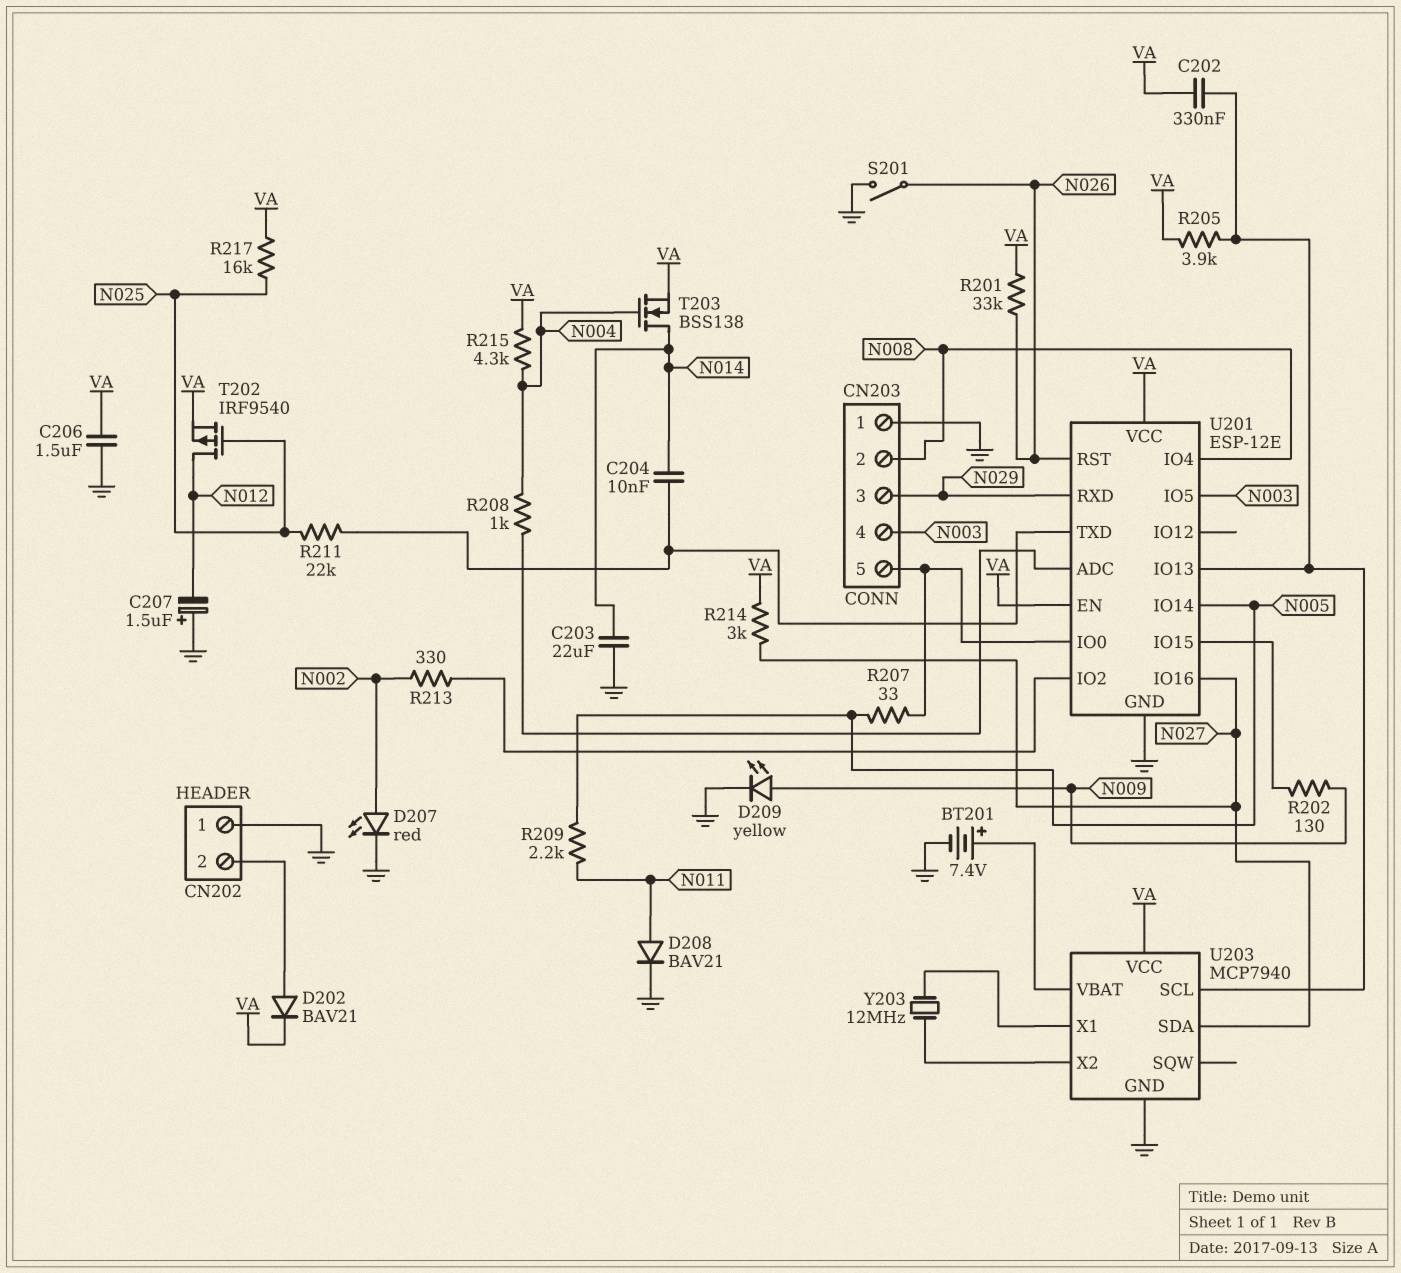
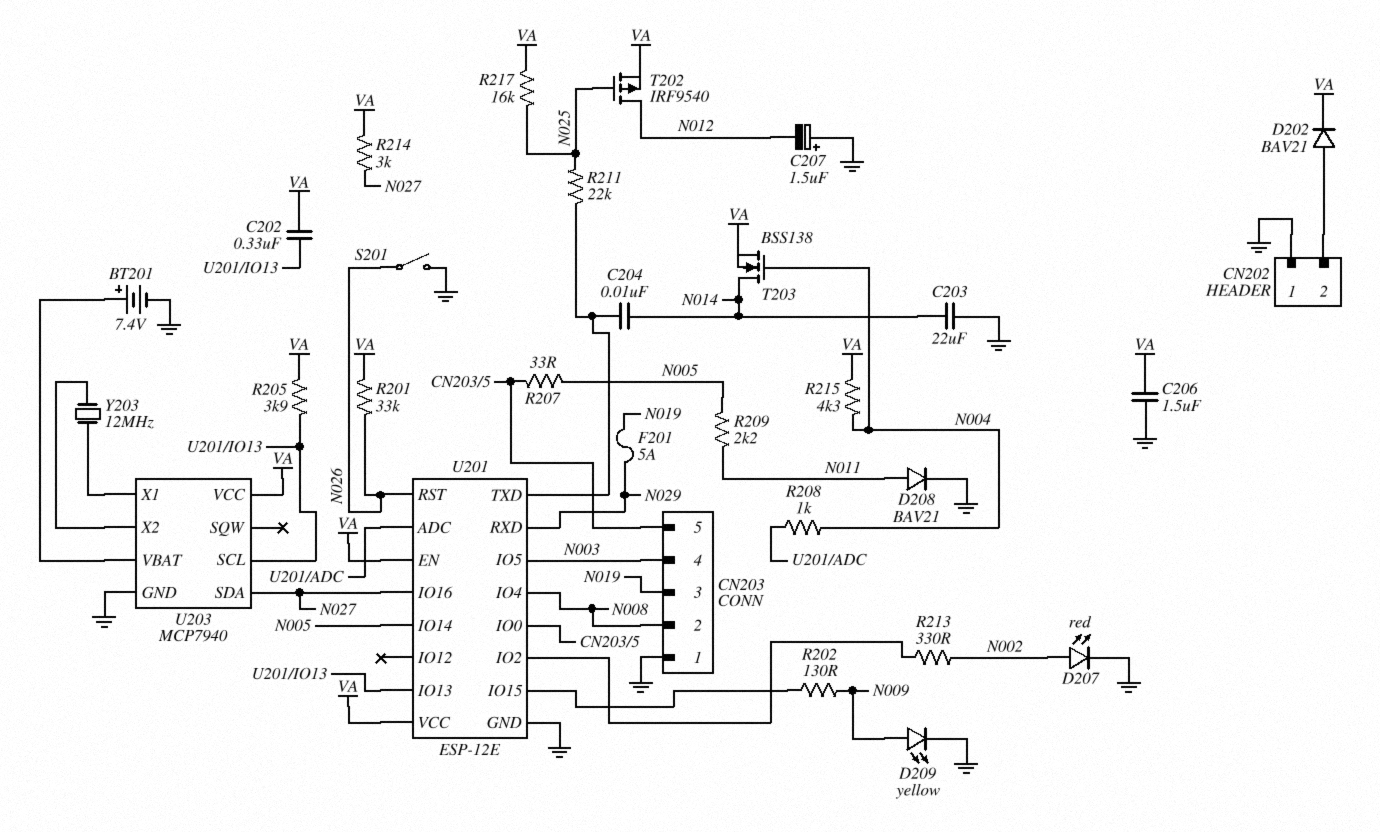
CN203 pin 3: N029 -> N019
F201: none -> 5A (N019, N029)

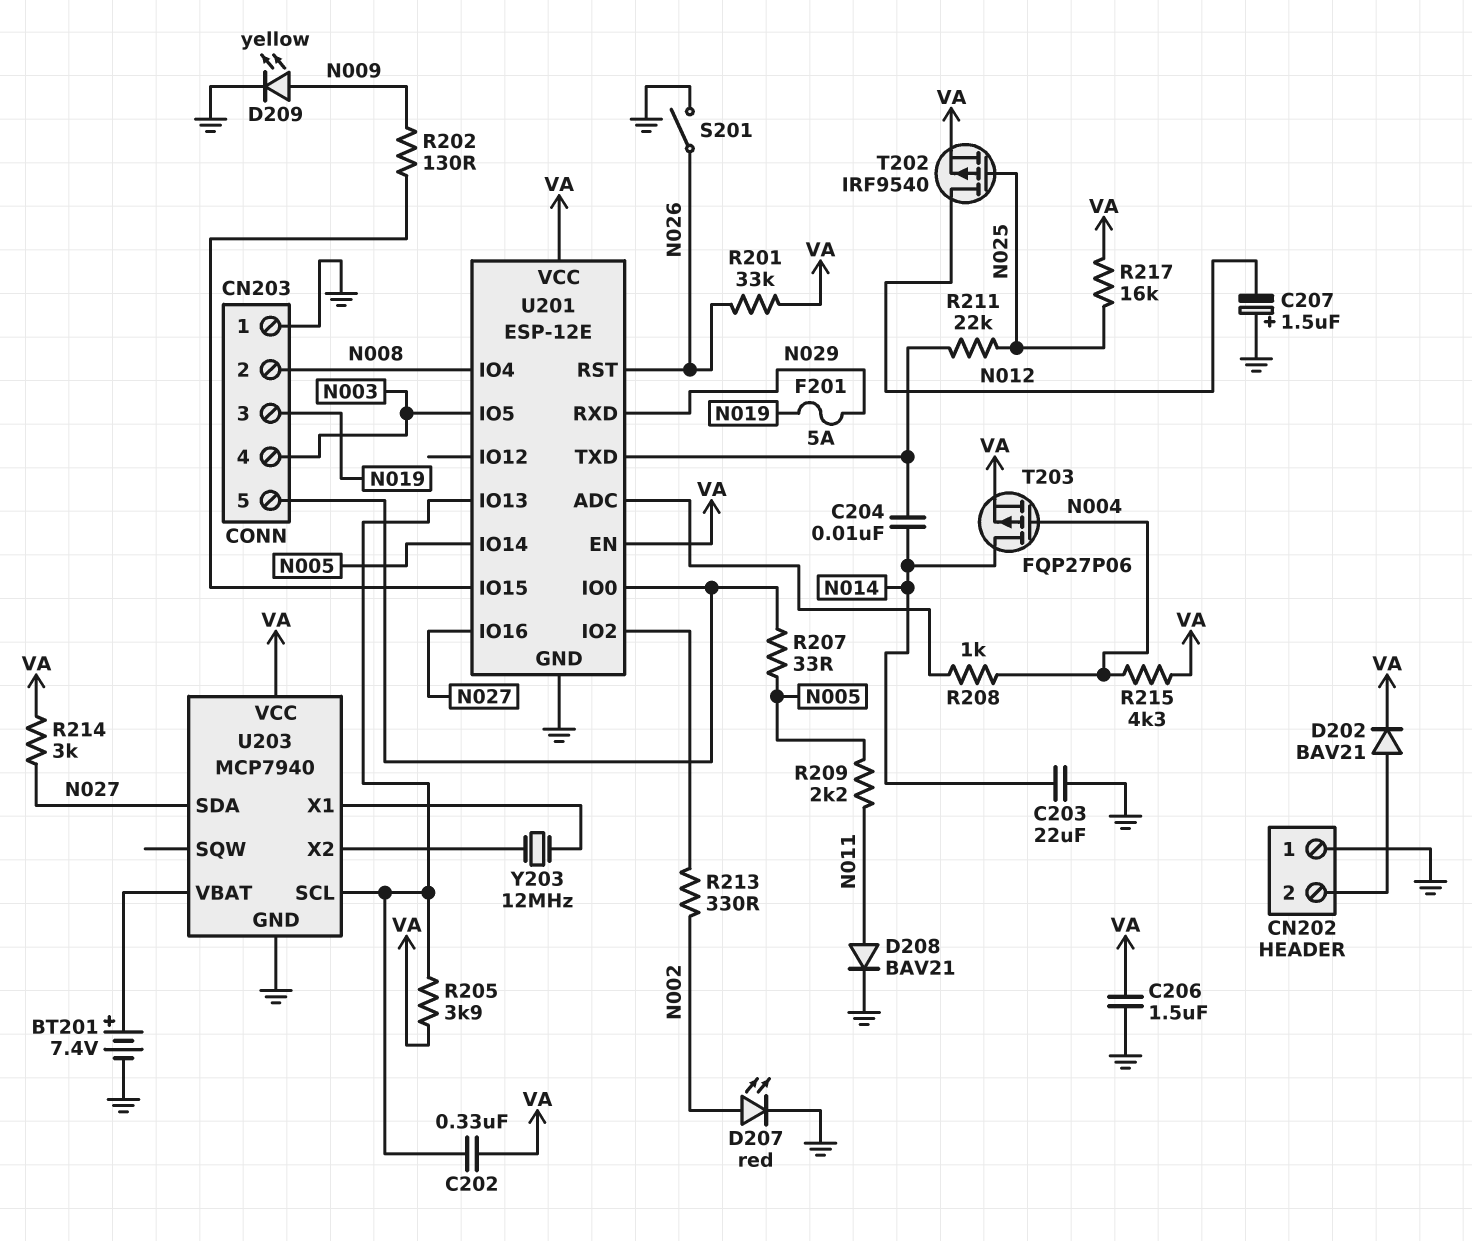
T203: NMOS BSS138 (G N004, D N014, S VA) -> PMOS FQP27P06 (G N004, D N014, S VA)

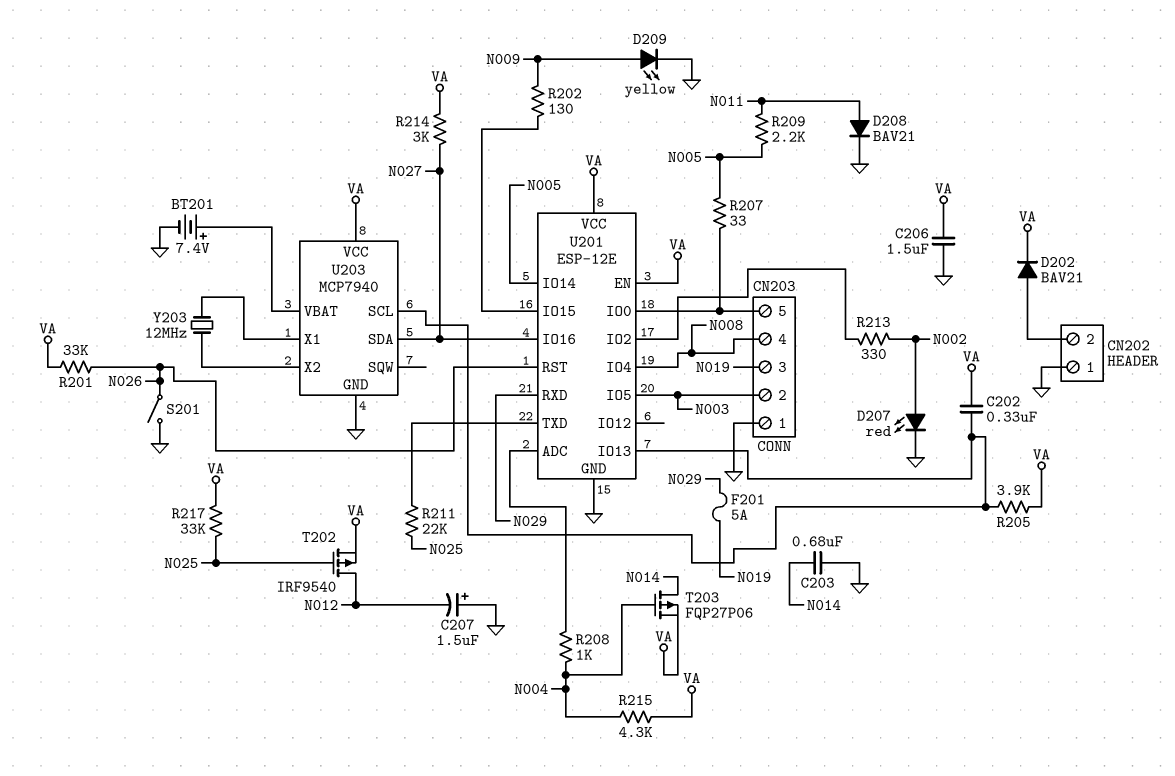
C203: 22uF (GND, N014) -> 680nF (GND, N014)
C204: 10nF (N014, U201/TXD) -> none
CN203 pin 2: N008 -> N003
CN203 pin 4: N003 -> N008
R217: 16k (N025, VA) -> 33k (N025, VA)

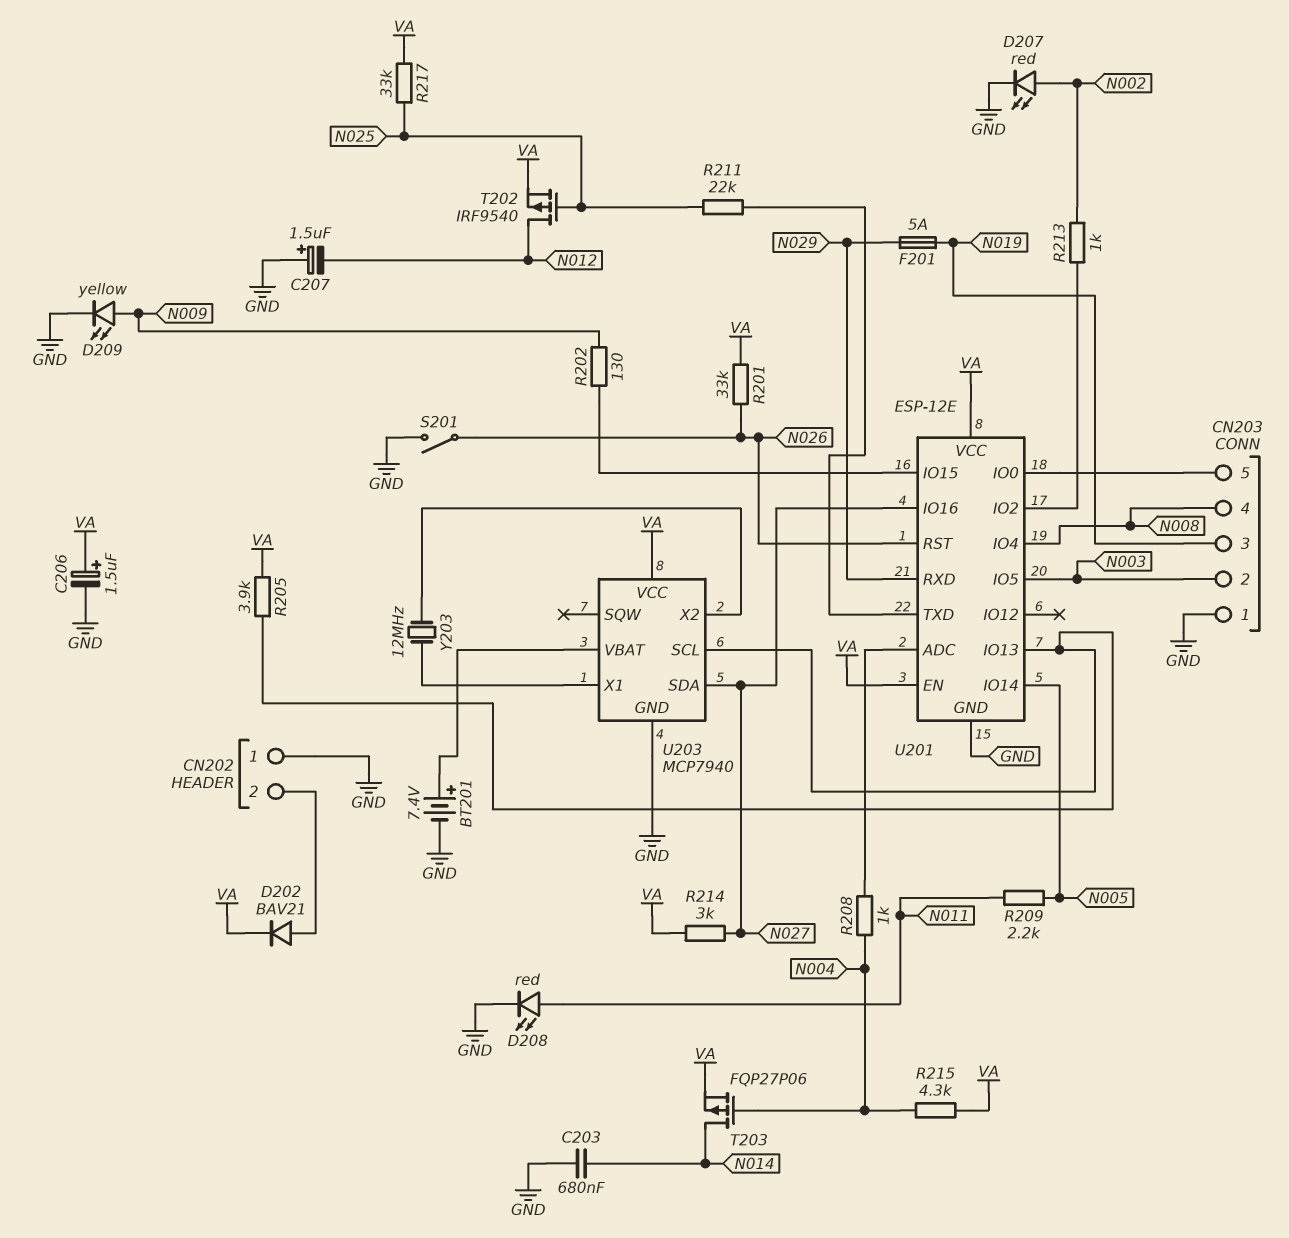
C202: 330nF (U201/IO13, VA) -> none
C206: 1.5uF (GND, VA) -> 1.5uF (plus VA, minus GND)
D208: diode BAV21 (A N011, K GND) -> LED red (A N011, K GND)
R207: 33 (CN203/5, N005) -> none
R213: 330 (N002, U201/IO2) -> 1k (N002, U201/IO2)

